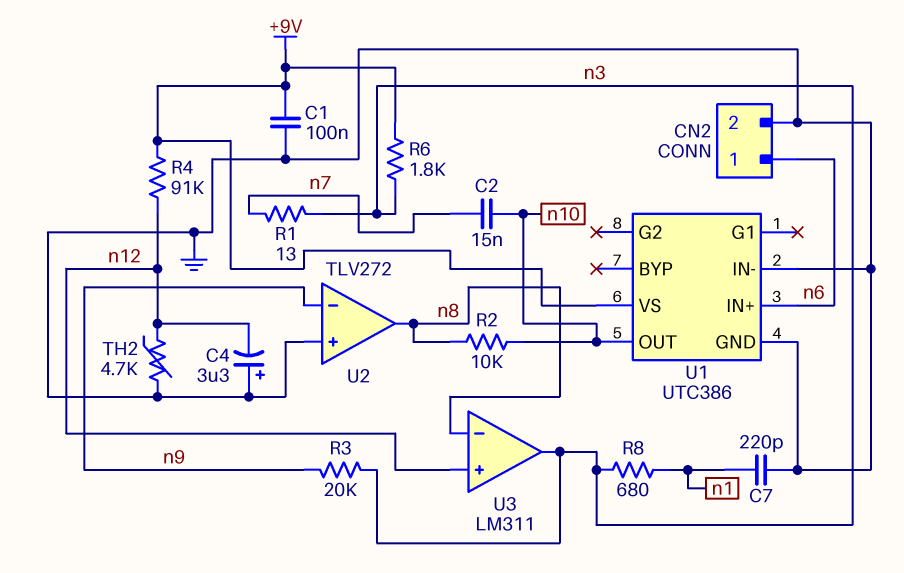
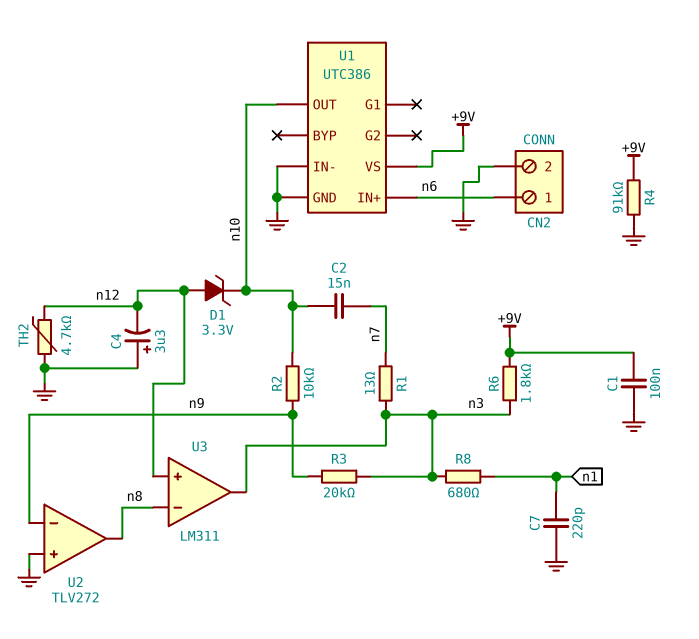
D1: none -> zener 3.3V (A n12, K n10)
R2: 10k (n8, n10) -> 10k (n9, n10)
R4: 91k (+9V, n12) -> 91k (+9V, GND)

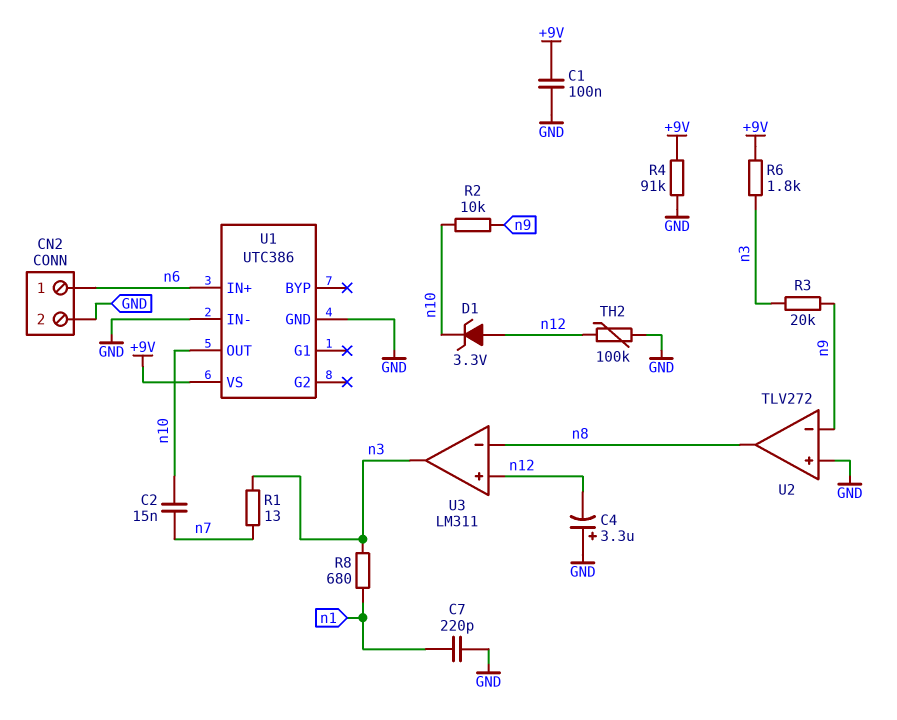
TH2: 4.7k (GND, n12) -> 100k (GND, n12)

